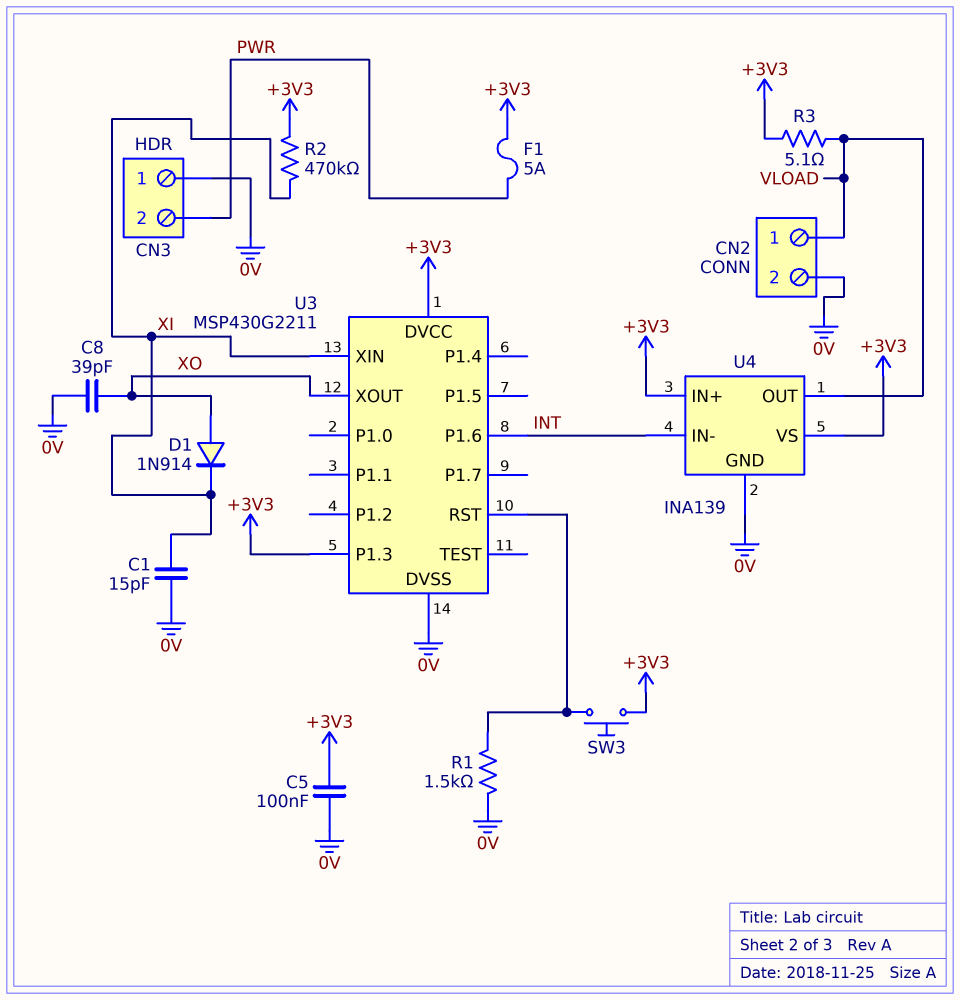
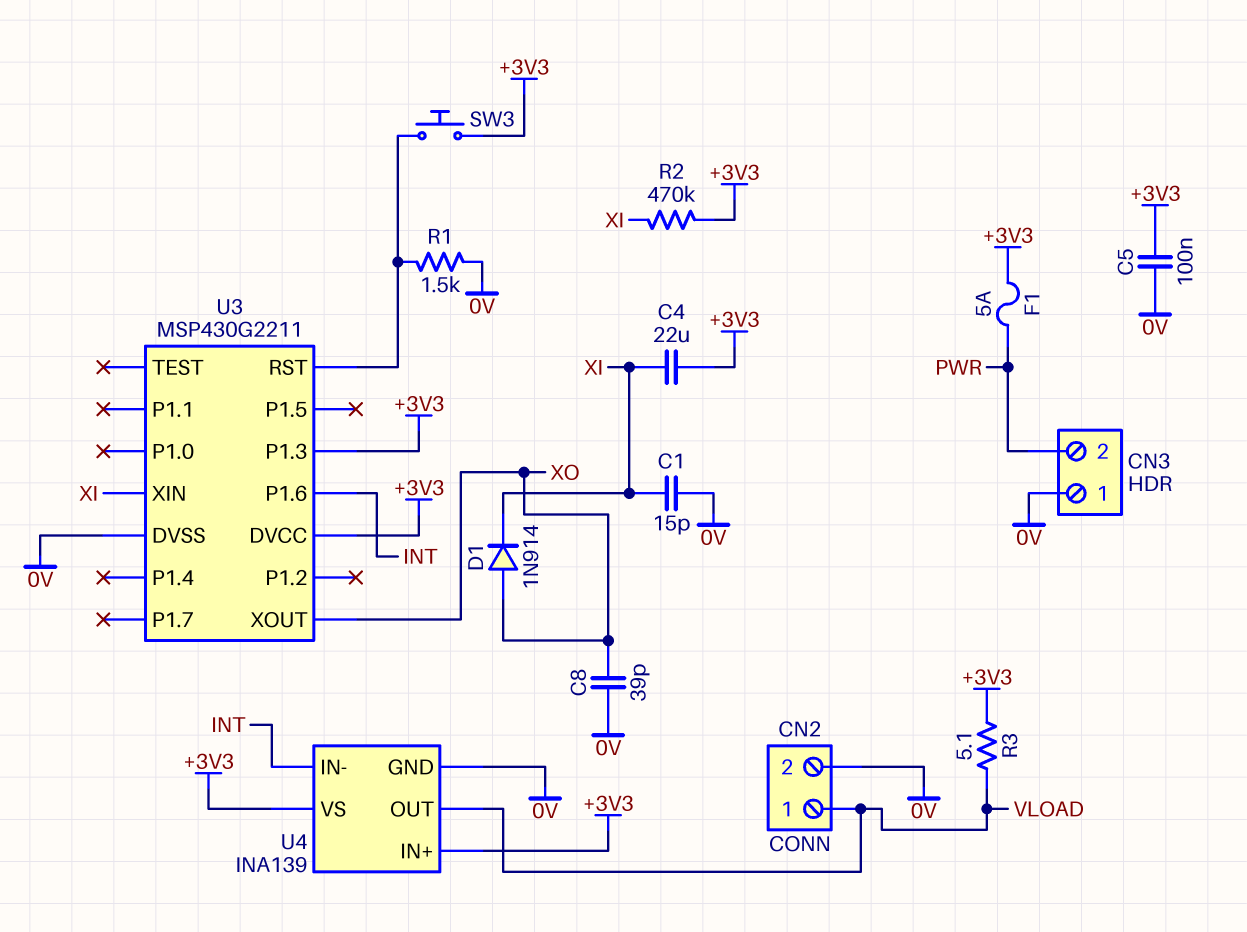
C4: none -> 22uF (+3V3, XI)

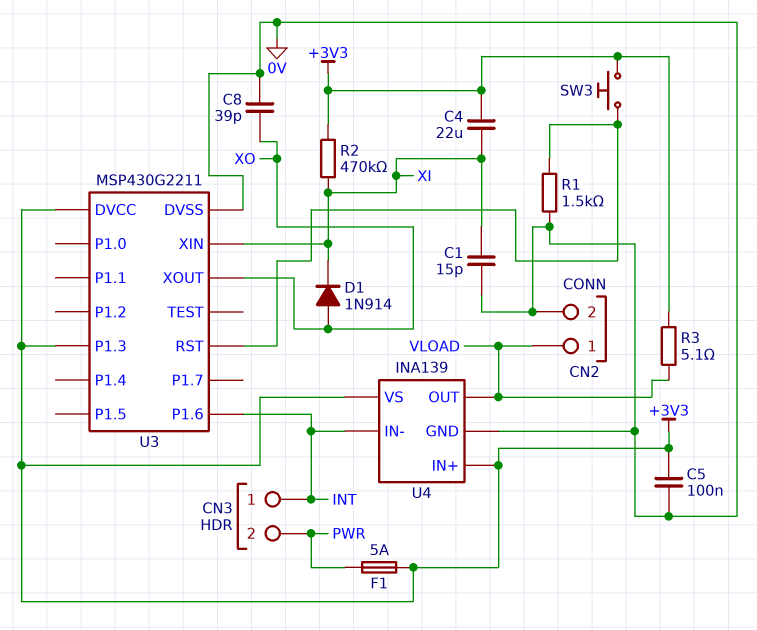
CN3 pin 1: 0V -> INT

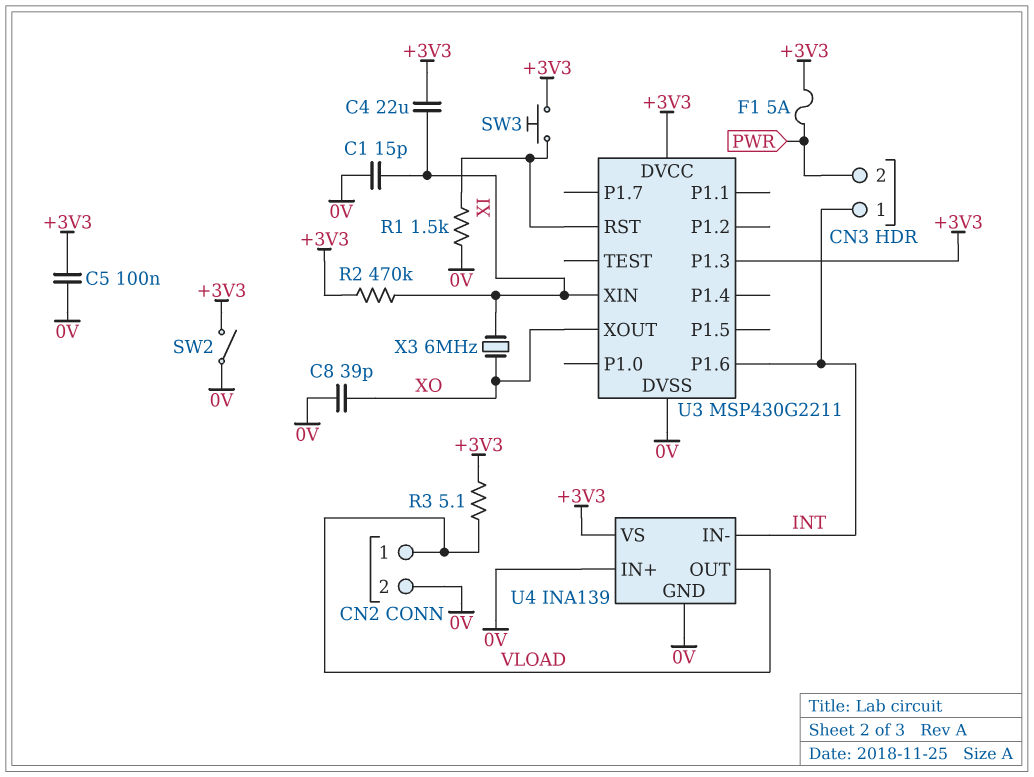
D1: diode 1N914 (A XO, K XI) -> none
SW2: none -> switch (+3V3, 0V)
U4 pin IN+: +3V3 -> 0V
X3: none -> 6MHz (XI, XO)

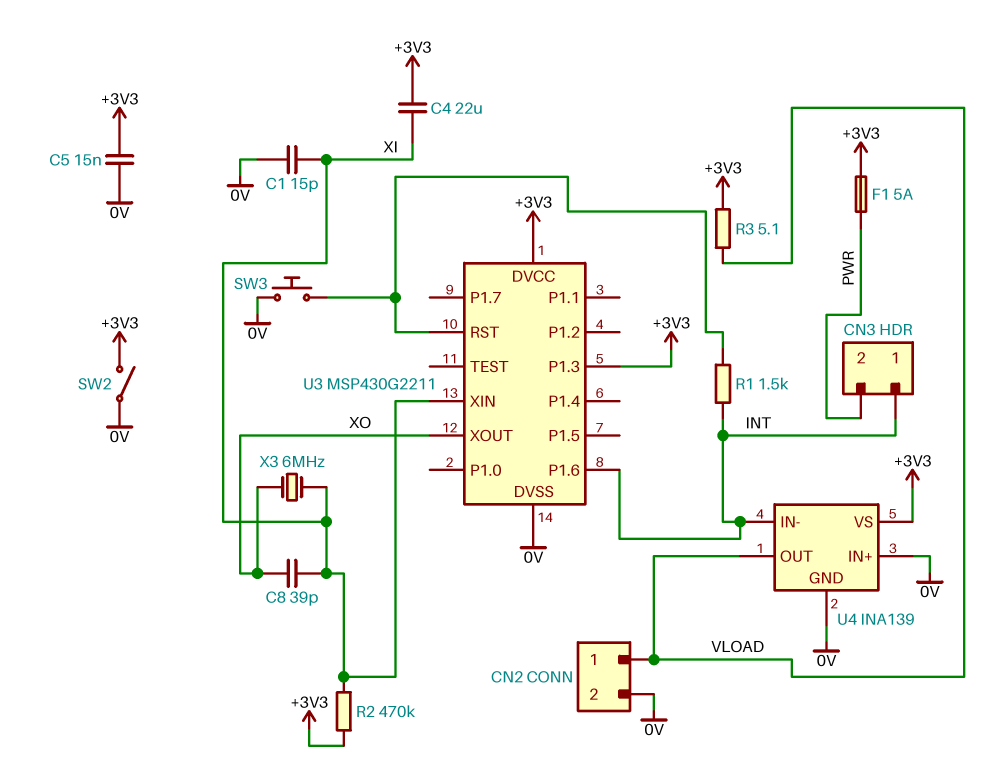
C5: 100nF (+3V3, 0V) -> 15nF (+3V3, 0V)
C8: 39pF (0V, XO) -> 39pF (XI, XO)
R1: 1.5k (0V, U3/RST) -> 1.5k (INT, U3/RST)
SW3: button (+3V3, U3/RST) -> button (0V, U3/RST)

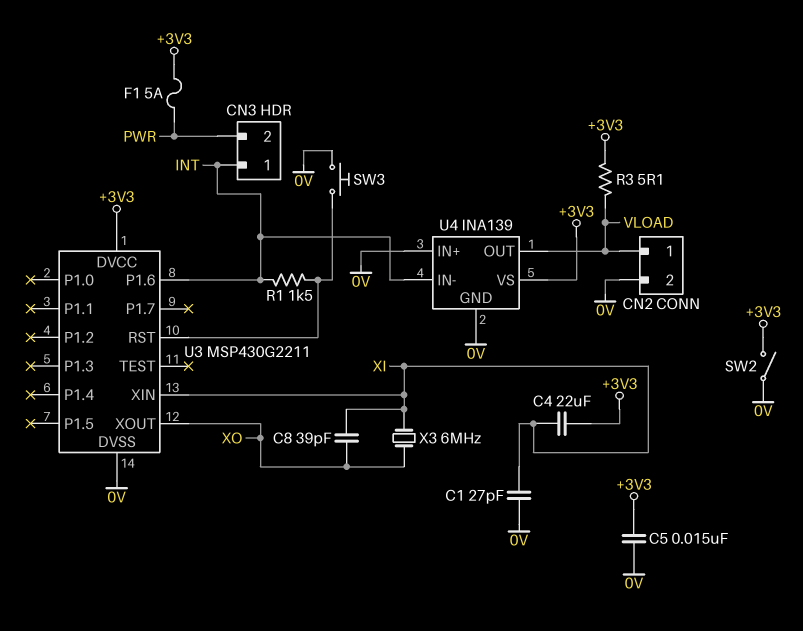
C1: 15pF (0V, XI) -> 27pF (0V, XI)
R2: 470k (+3V3, XI) -> none
U3 pin P1.3: +3V3 -> none

